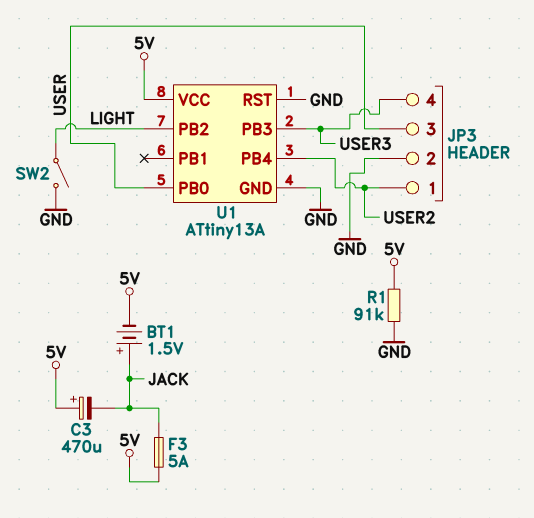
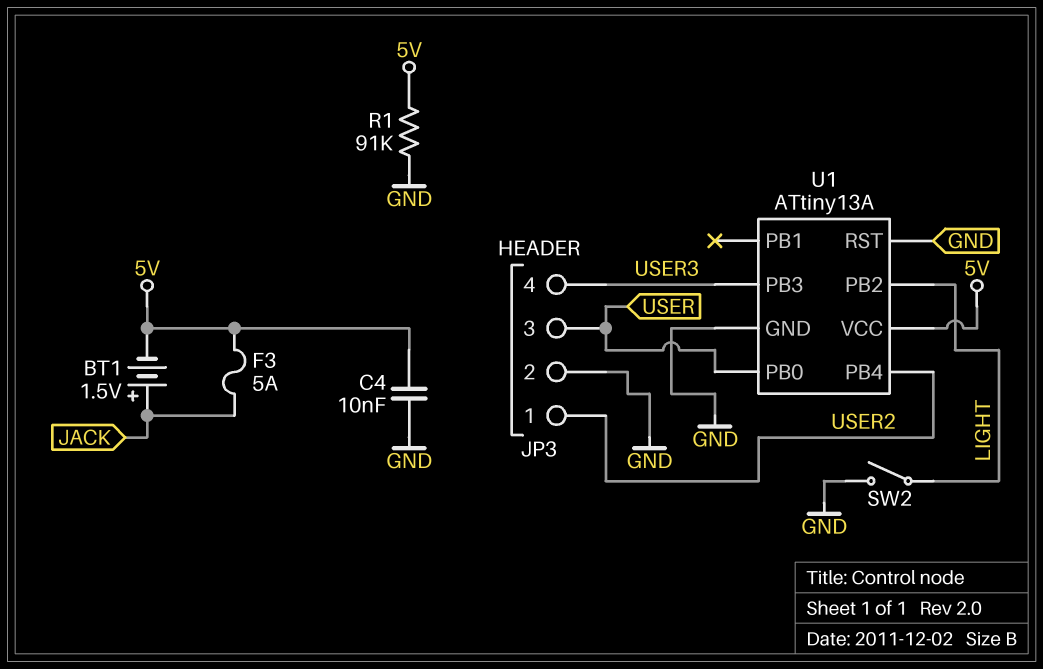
C3: 470uF (plus 5V, minus JACK) -> none
C4: none -> 10nF (5V, GND)

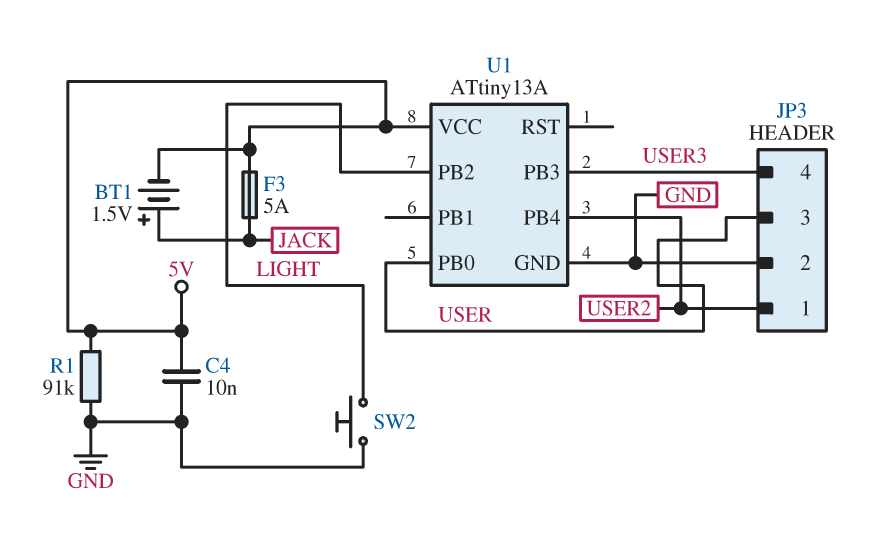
SW2: switch (GND, LIGHT) -> button (GND, LIGHT)
U1 pin RST: GND -> none

